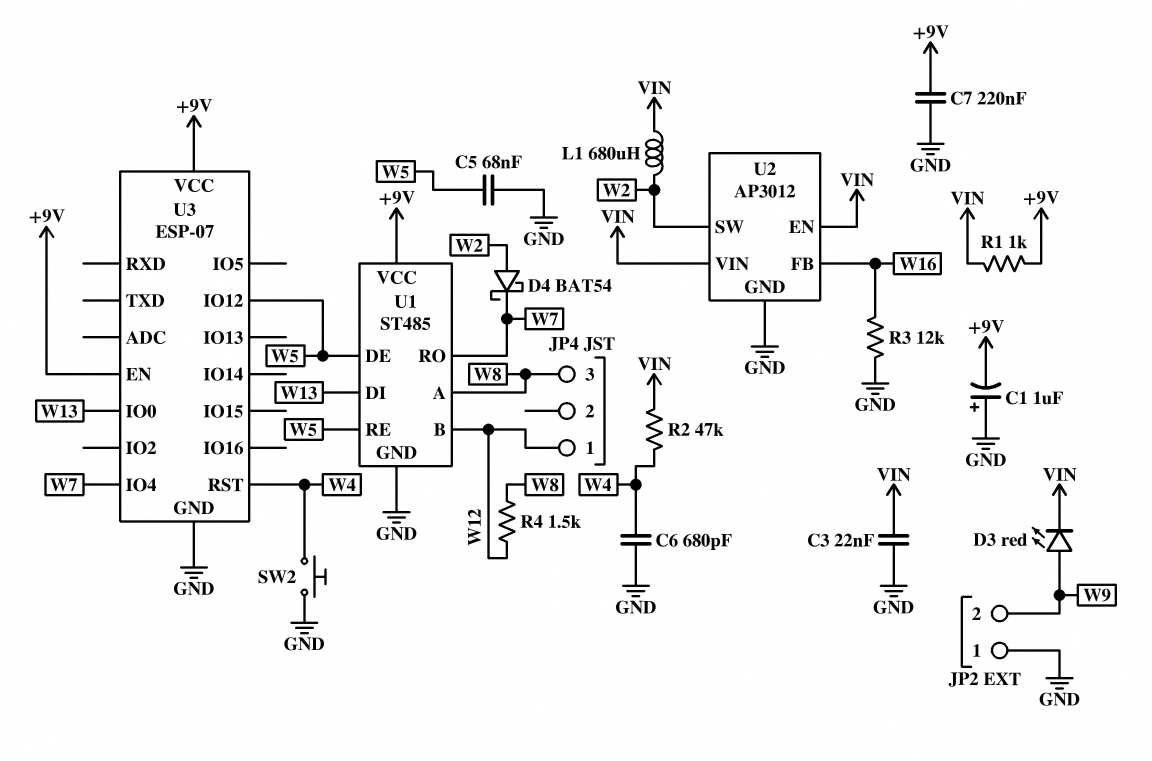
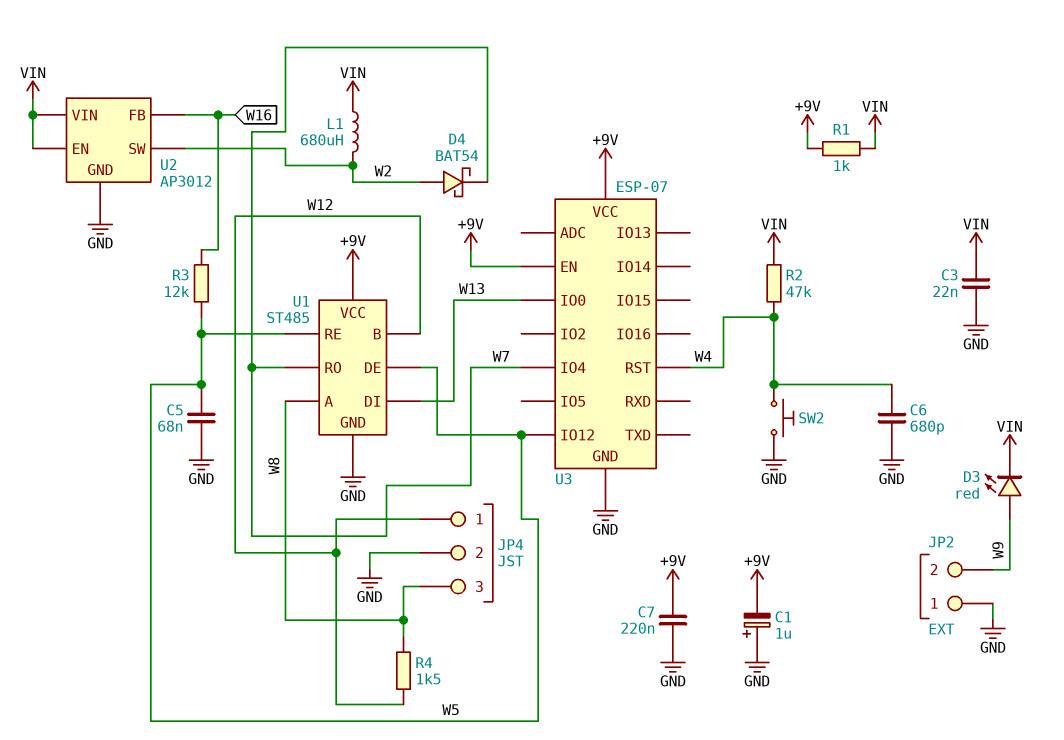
JP4 pin 2: none -> GND
R3: 12k (GND, W16) -> 12k (W5, W16)

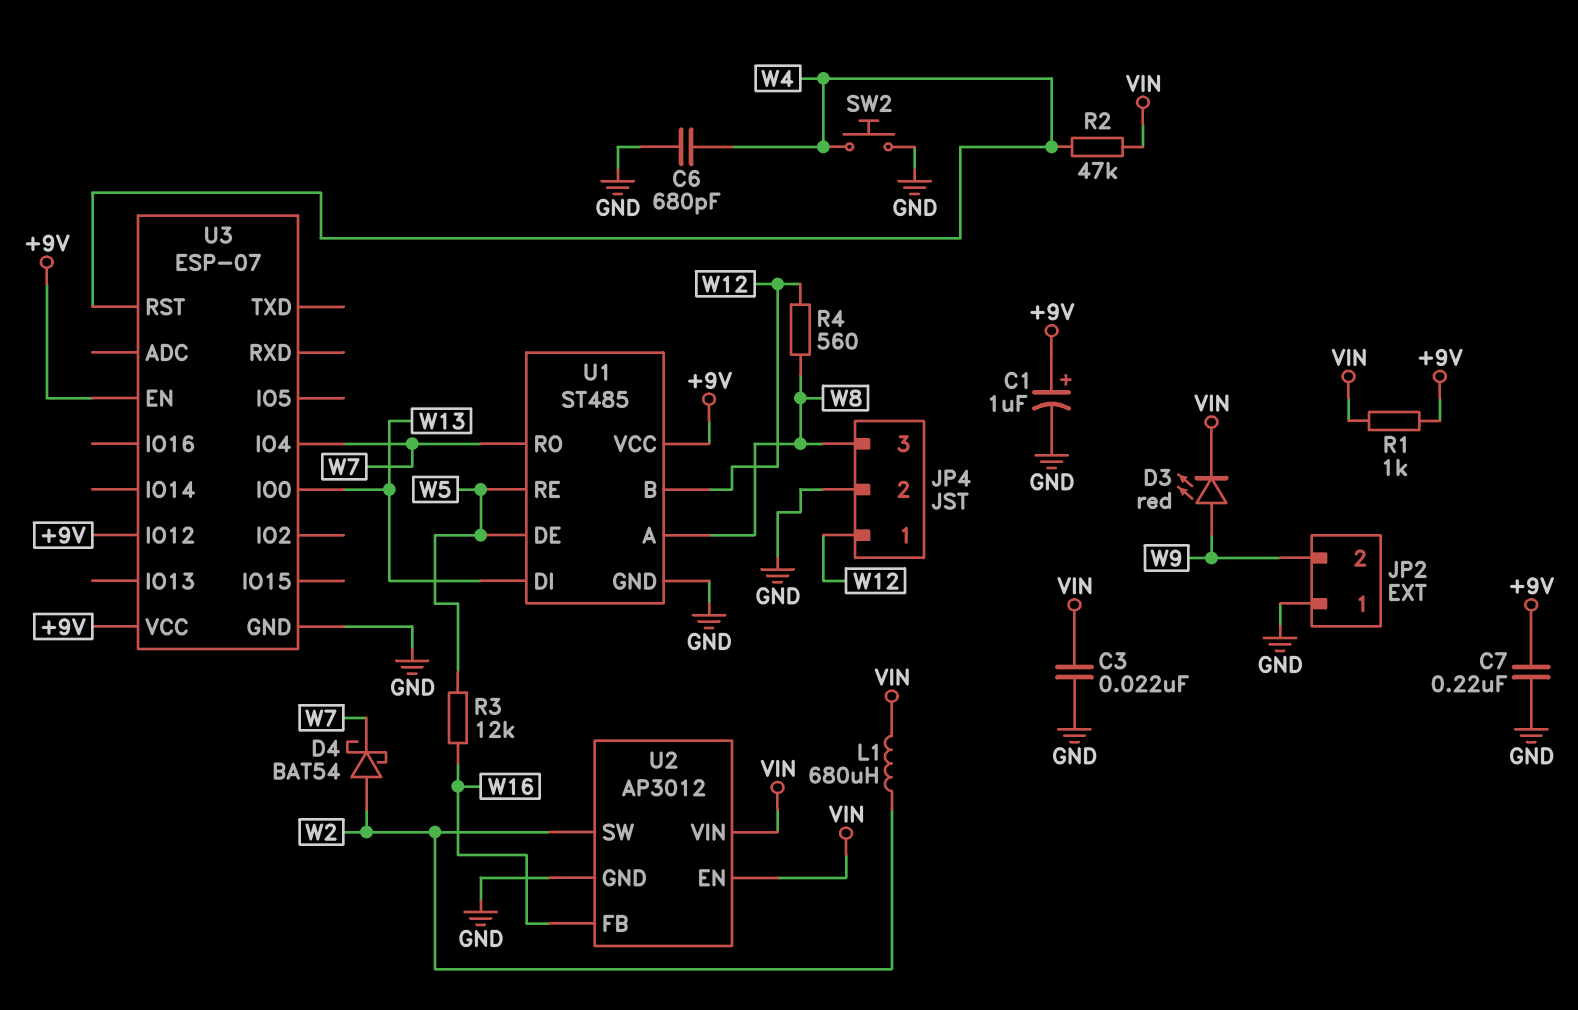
C1: 1uF (plus GND, minus +9V) -> 1uF (plus +9V, minus GND)
C5: 68nF (GND, W5) -> none
R4: 1.5k (W8, W12) -> 560 (W8, W12)
U3 pin IO12: W5 -> +9V

